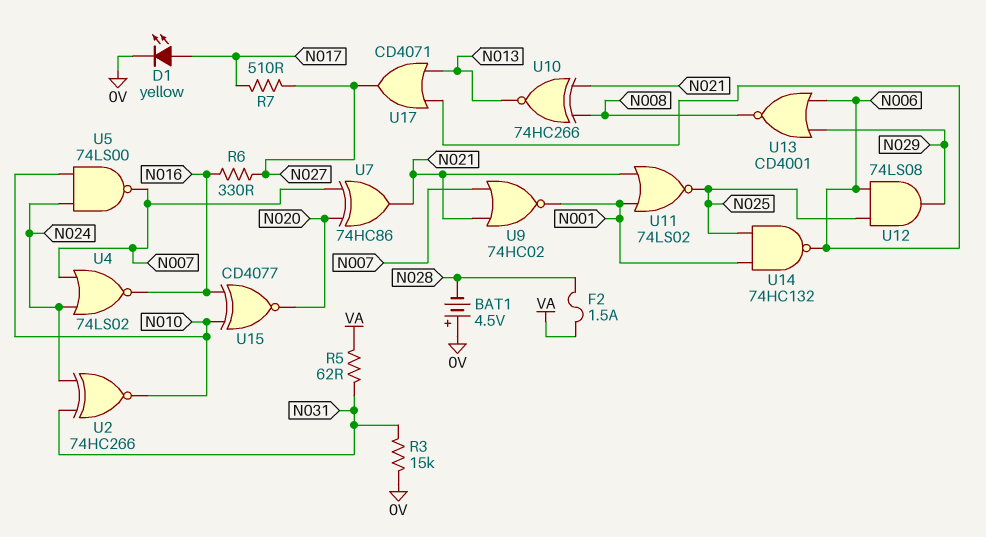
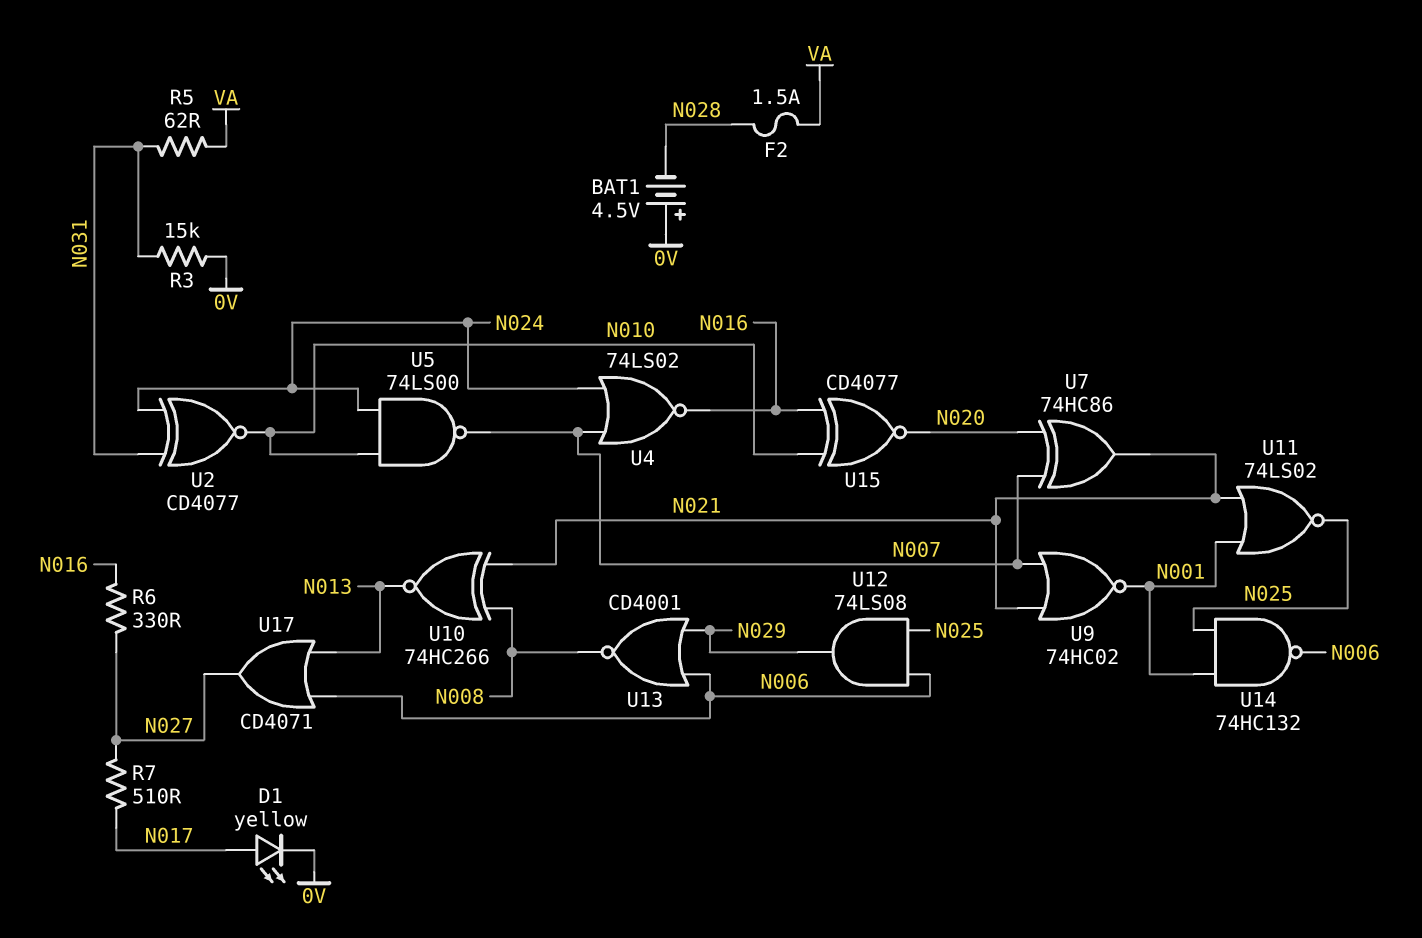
U2: XNOR 74HC266 (in N024, in N031, out N010) -> XNOR CD4077 (in N024, in N031, out N010)

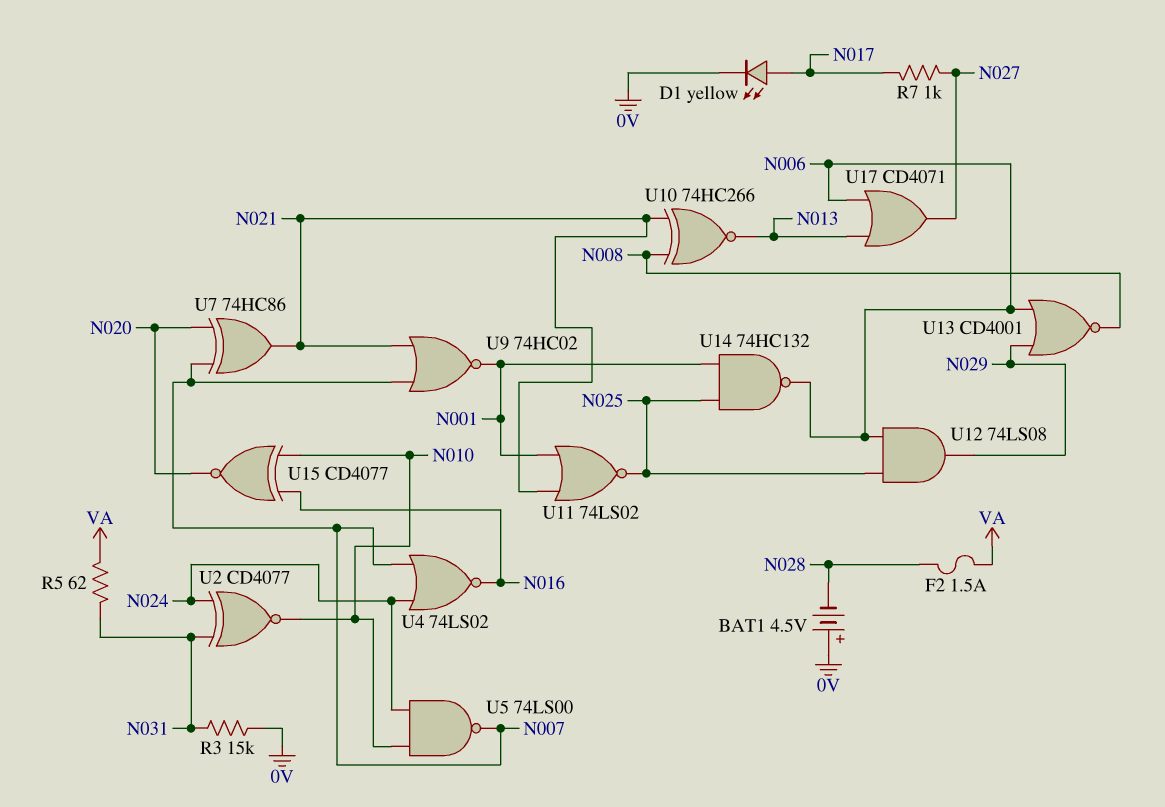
R6: 330 (N016, N027) -> none
R7: 510 (N017, N027) -> 1k (N017, N027)

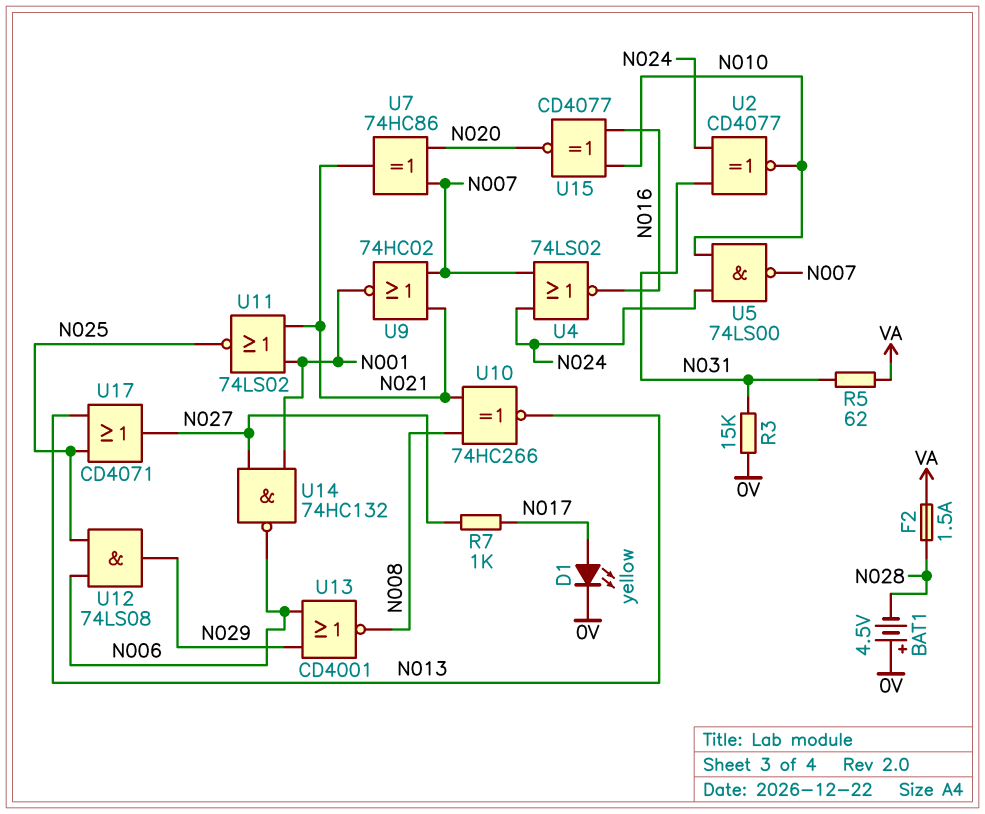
U14: NAND 74HC132 (in N001, in N025, out N006) -> NAND 74HC132 (in N001, in N027, out N006)
U17: OR CD4071 (in N006, in N013, out N027) -> OR CD4071 (in N013, in N025, out N027)

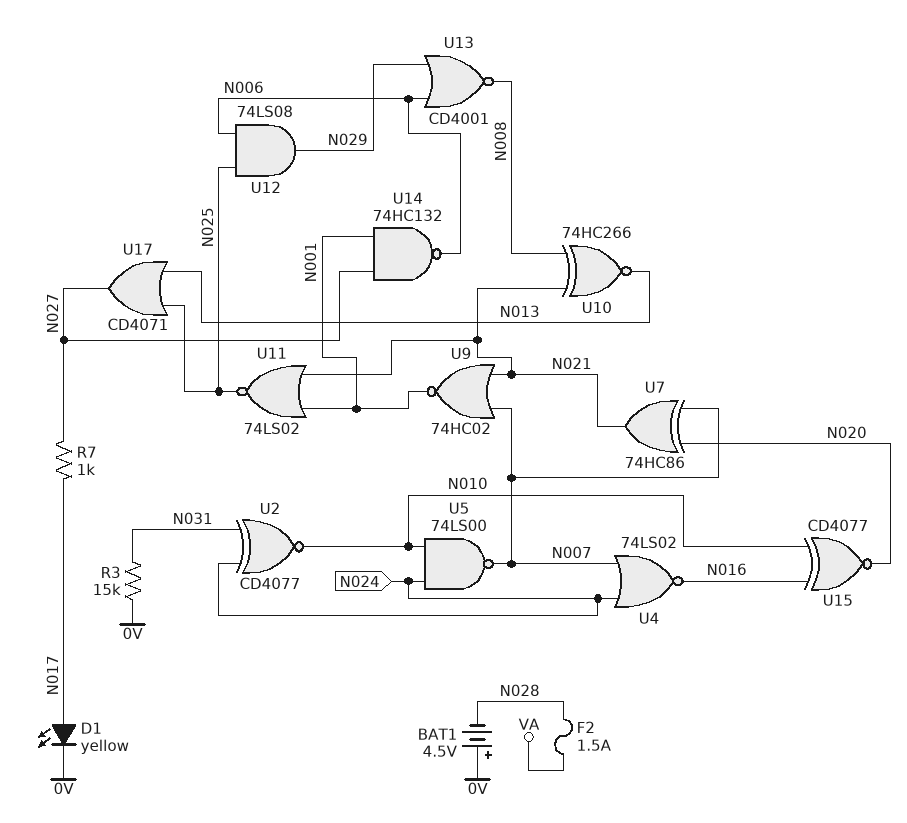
R5: 62 (N031, VA) -> none

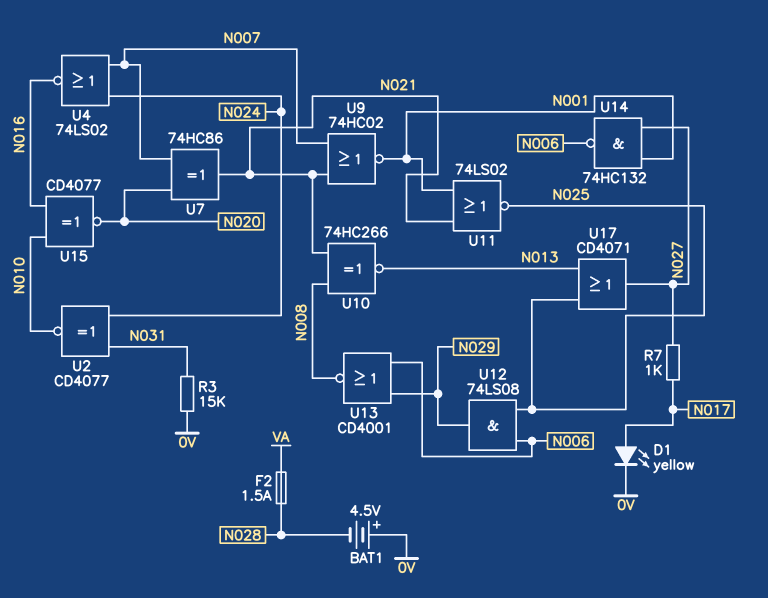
U5: NAND 74LS00 (in N010, in N024, out N007) -> none

